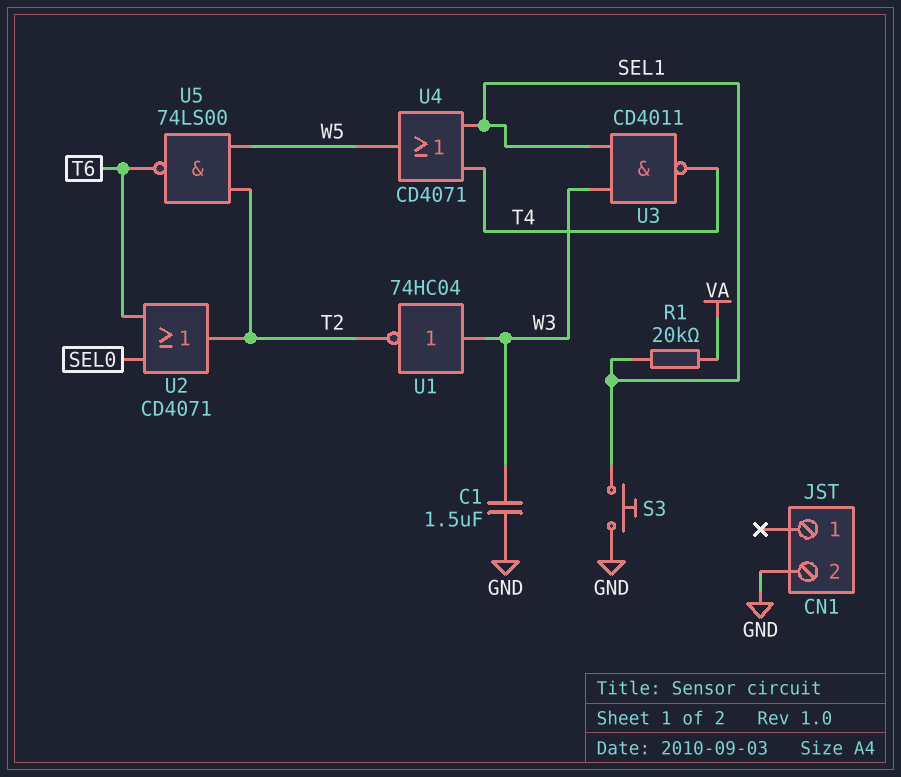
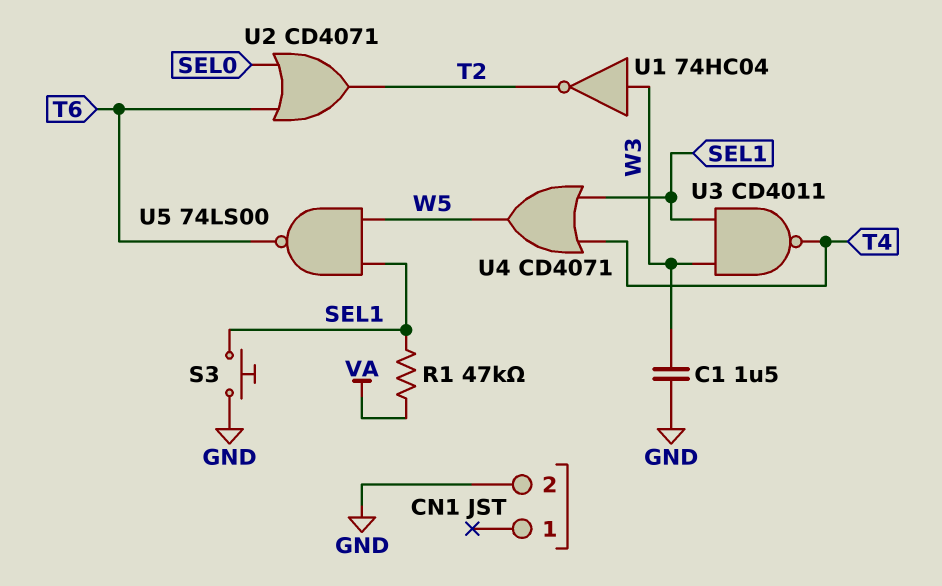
R1: 20k (SEL1, VA) -> 47k (SEL1, VA)
U5: NAND 74LS00 (in T2, in W5, out T6) -> NAND 74LS00 (in SEL1, in W5, out T6)

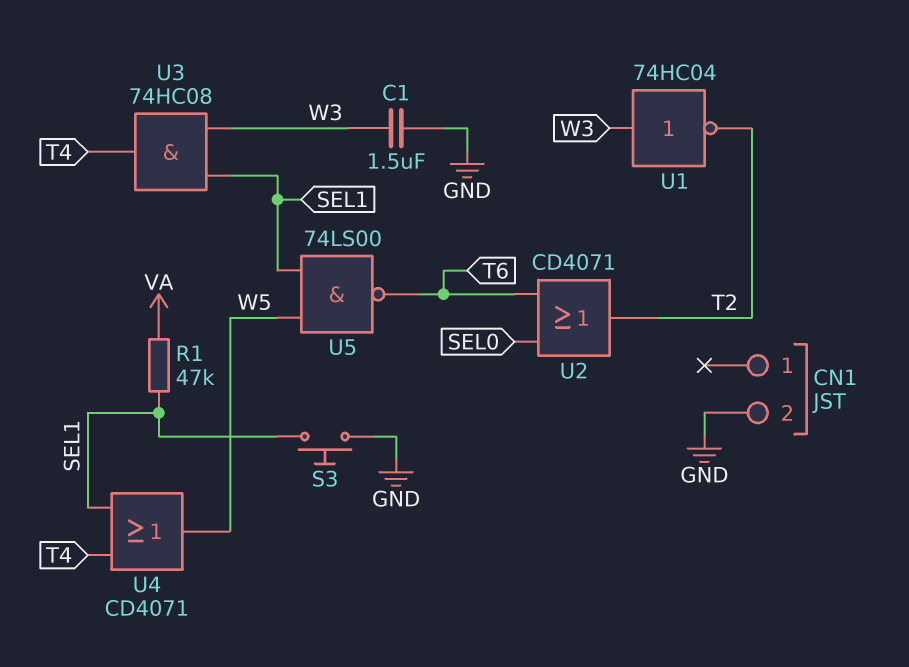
U3: NAND CD4011 (in SEL1, in W3, out T4) -> AND 74HC08 (in SEL1, in W3, out T4)

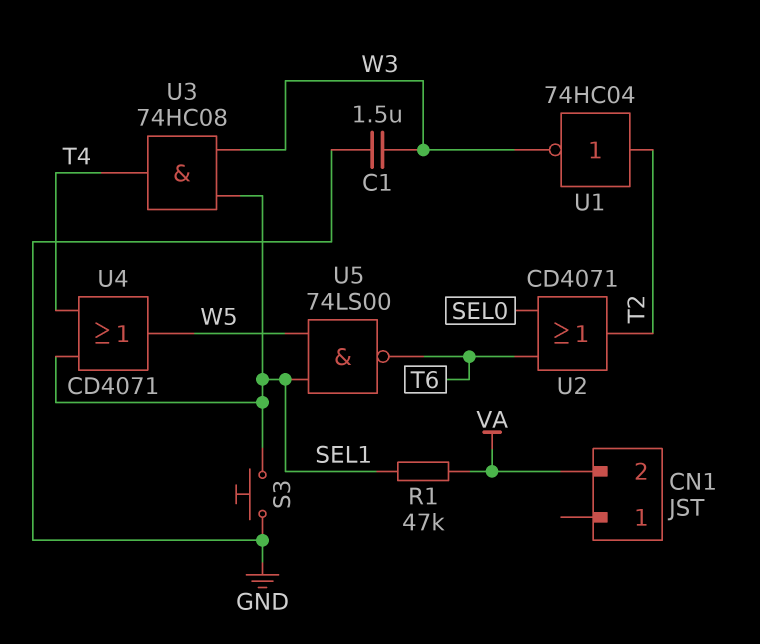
CN1 pin 2: GND -> VA
U1: NOT 74HC04 (in W3, out T2) -> NOT 74HC04 (in T2, out W3)

